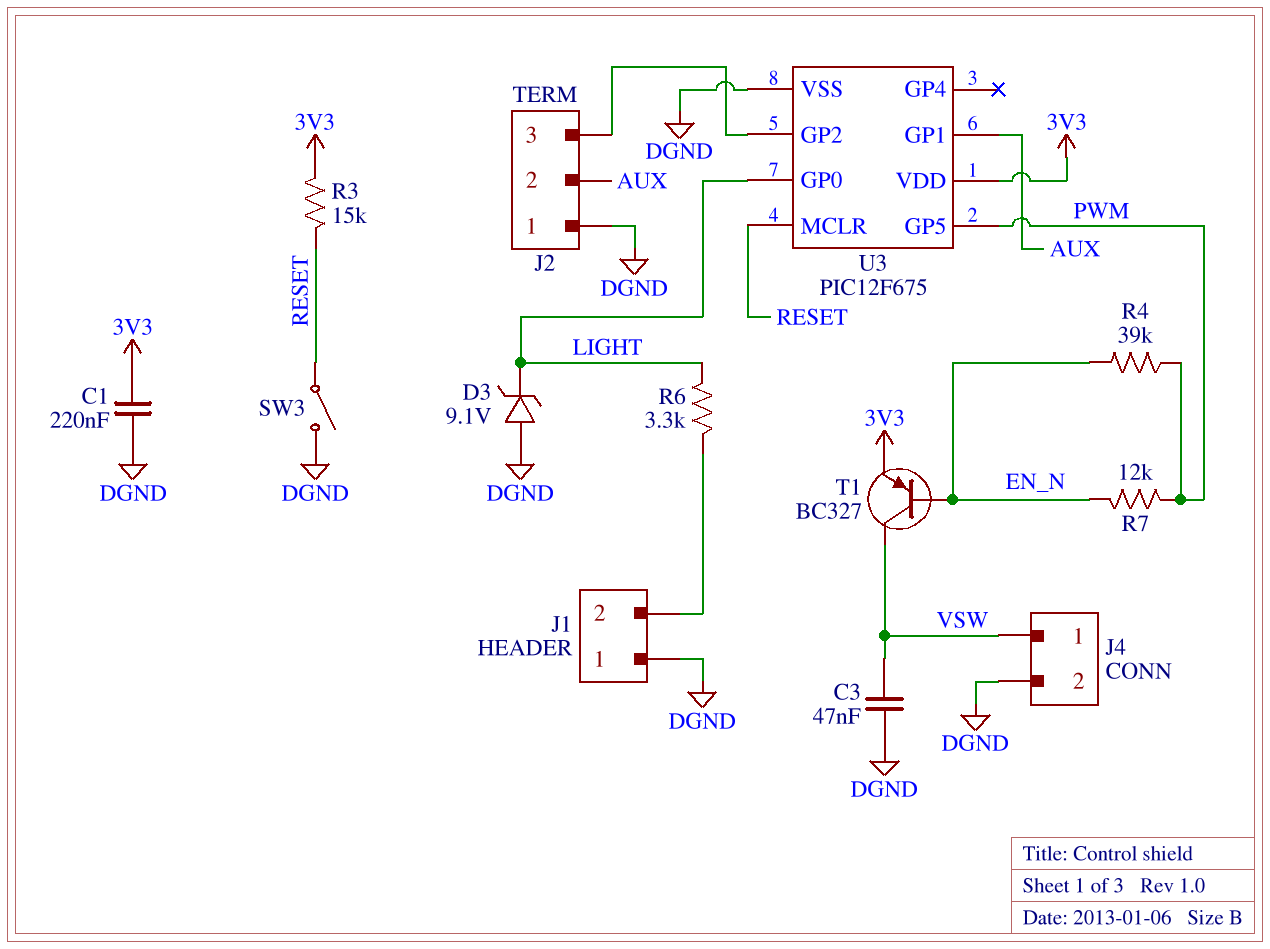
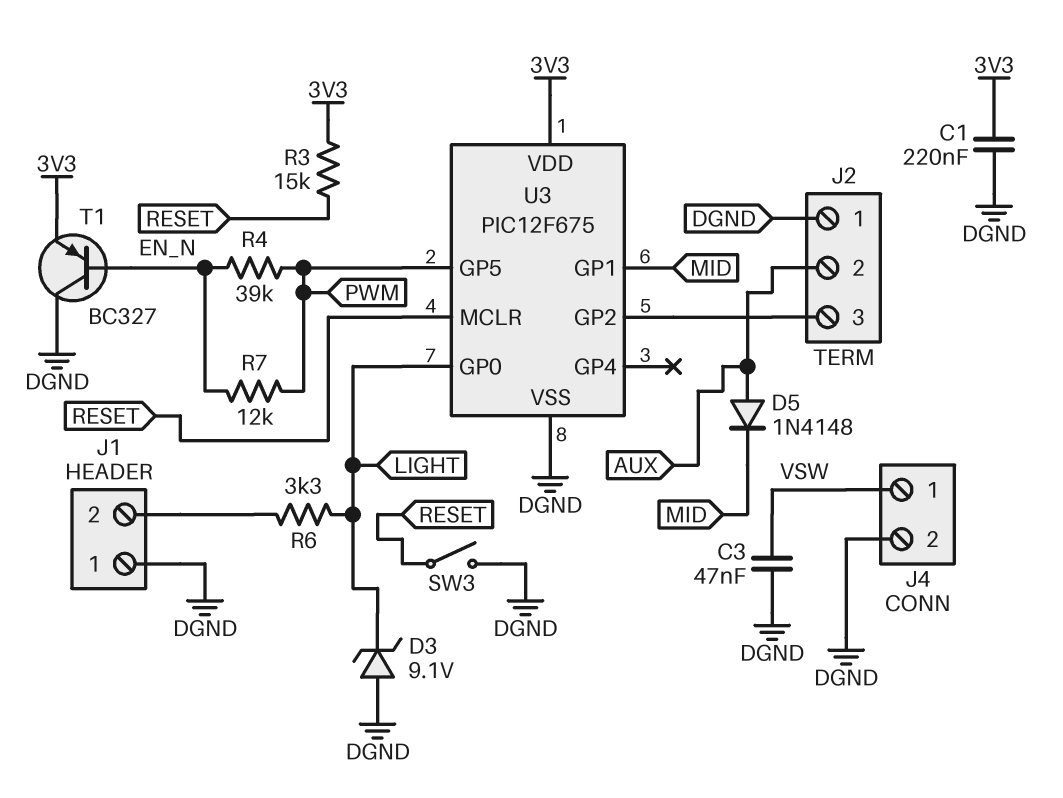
D5: none -> diode 1N4148 (A AUX, K MID)
T1: PNP BC327 (B EN_N, C VSW, E 3V3) -> PNP BC327 (B EN_N, C DGND, E 3V3)
U3 pin GP1: AUX -> MID

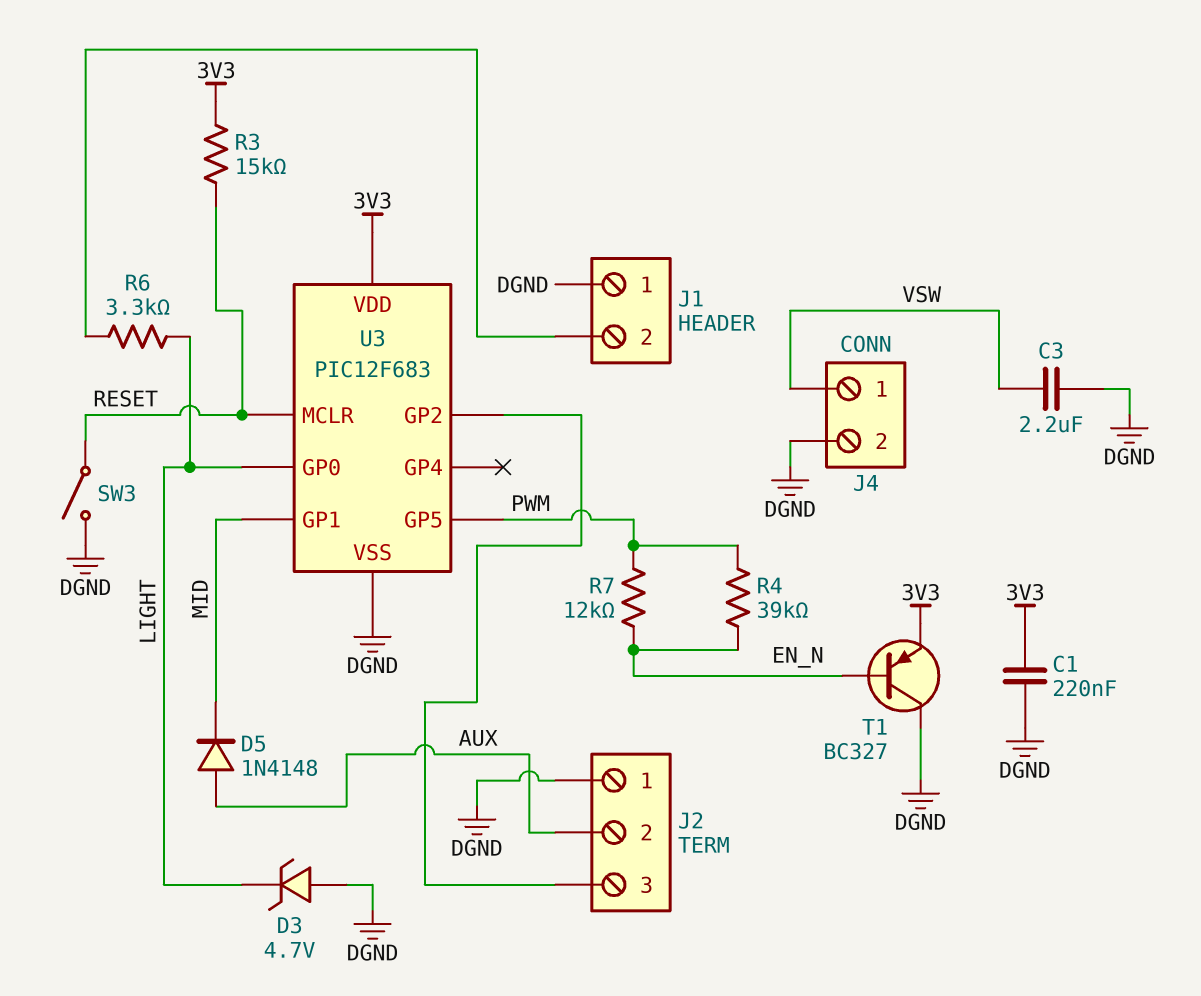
C3: 47nF (DGND, VSW) -> 2.2uF (DGND, VSW)
D3: zener 9.1V (A DGND, K LIGHT) -> zener 4.7V (A DGND, K LIGHT)
U3: PIC12F675 -> PIC12F683

